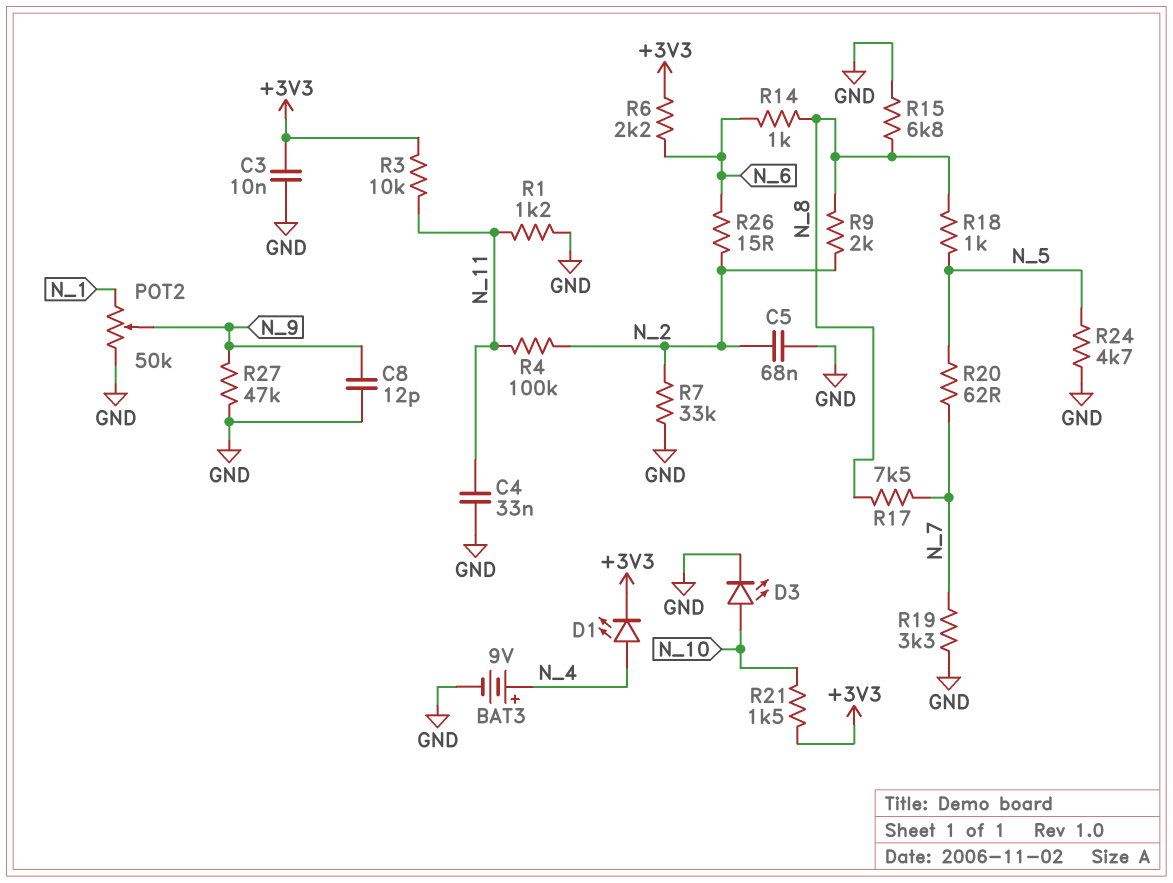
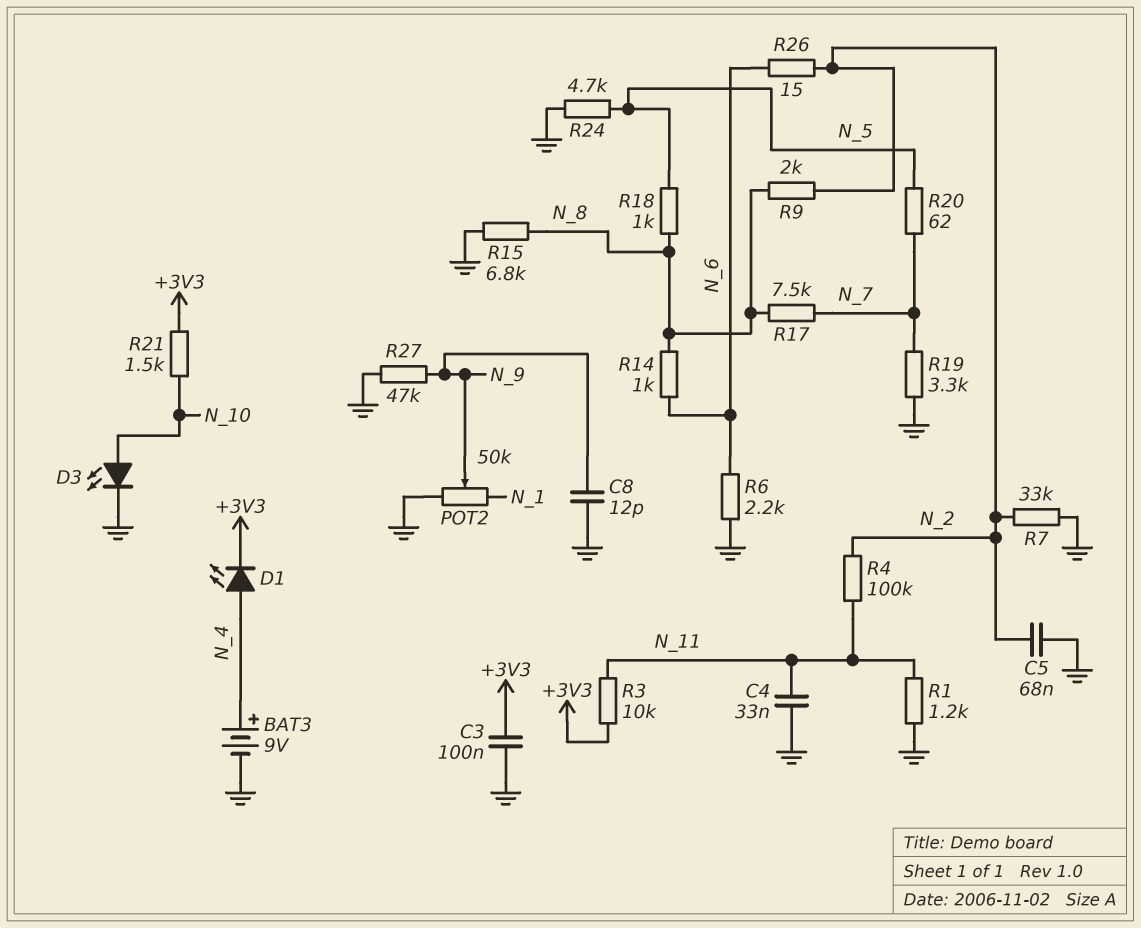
C3: 10nF (+3V3, GND) -> 100nF (+3V3, GND)
R6: 2.2k (+3V3, N_6) -> 2.2k (GND, N_6)

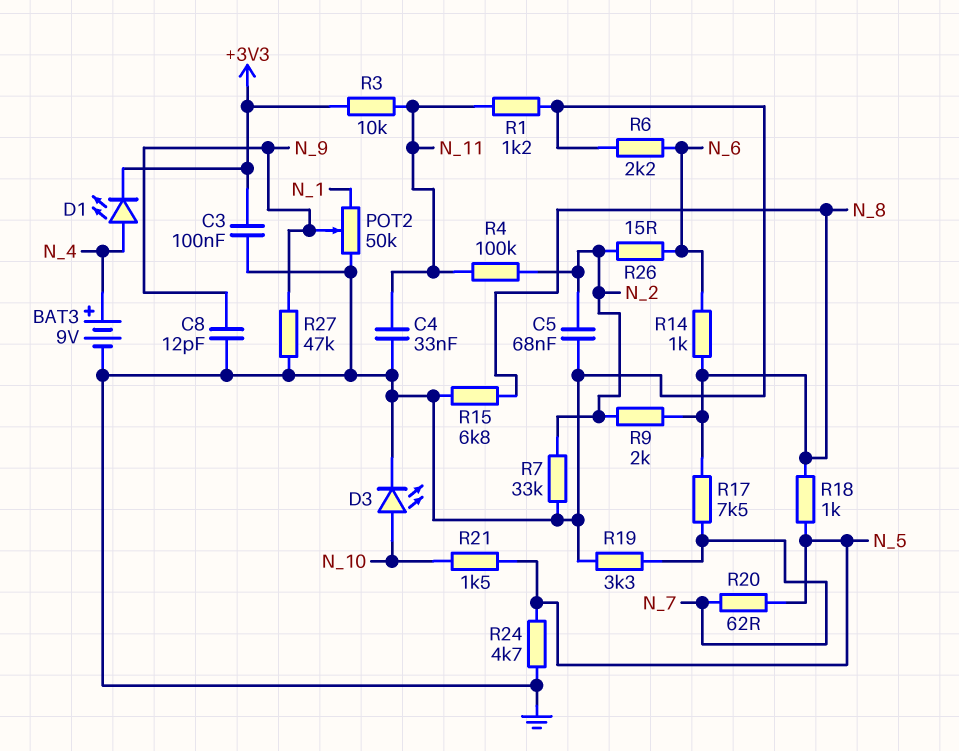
R21: 1.5k (+3V3, N_10) -> 1.5k (N_5, N_10)

